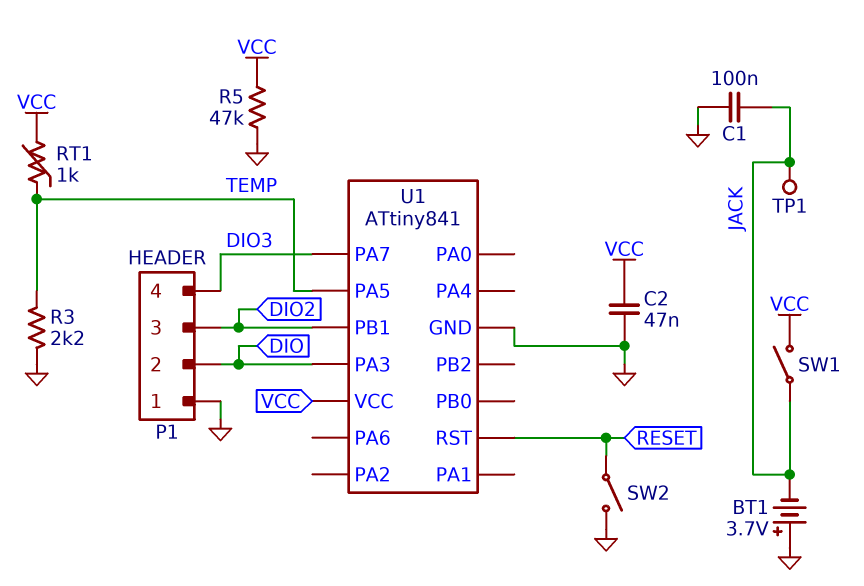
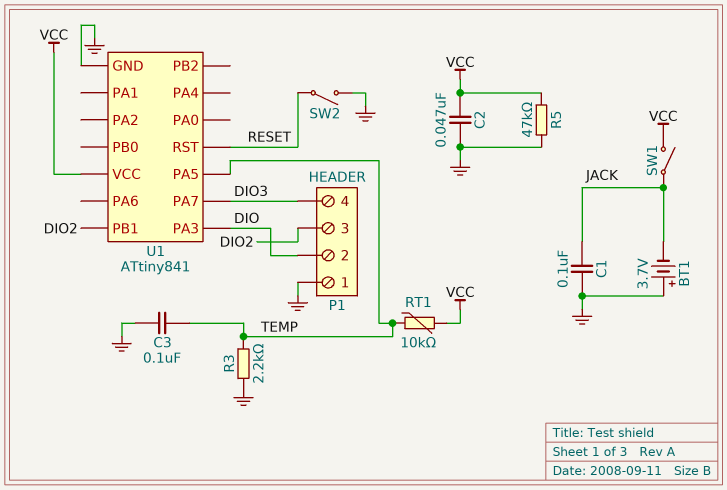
C3: none -> 100nF (GND, TEMP)
RT1: 1k (TEMP, VCC) -> 10k (TEMP, VCC)
TP1: test point (JACK) -> none

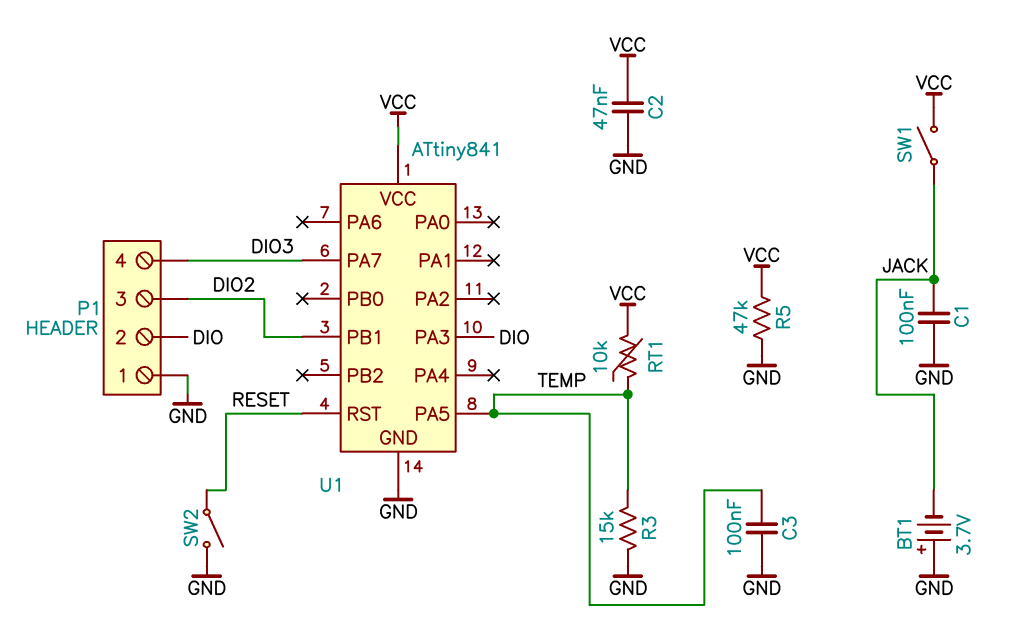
R3: 2.2k (GND, TEMP) -> 15k (GND, TEMP)

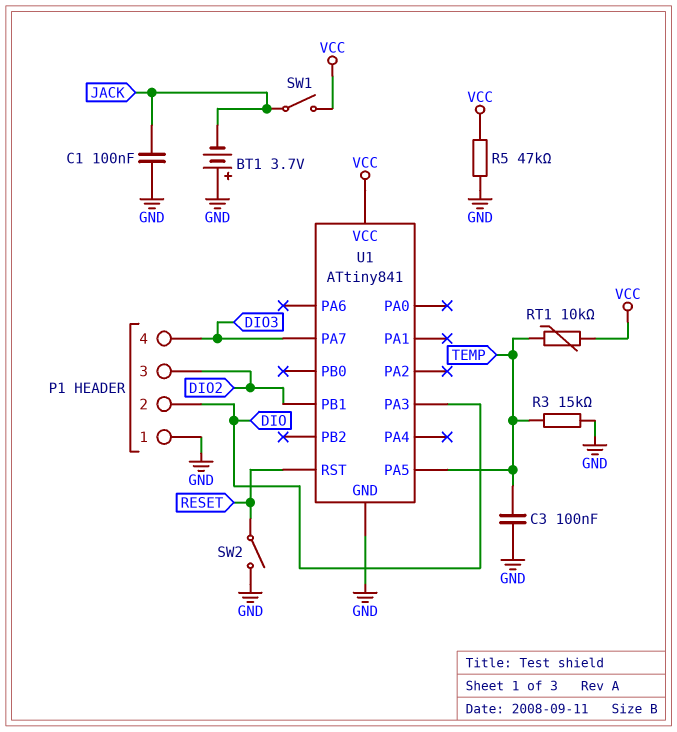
C2: 47nF (GND, VCC) -> none

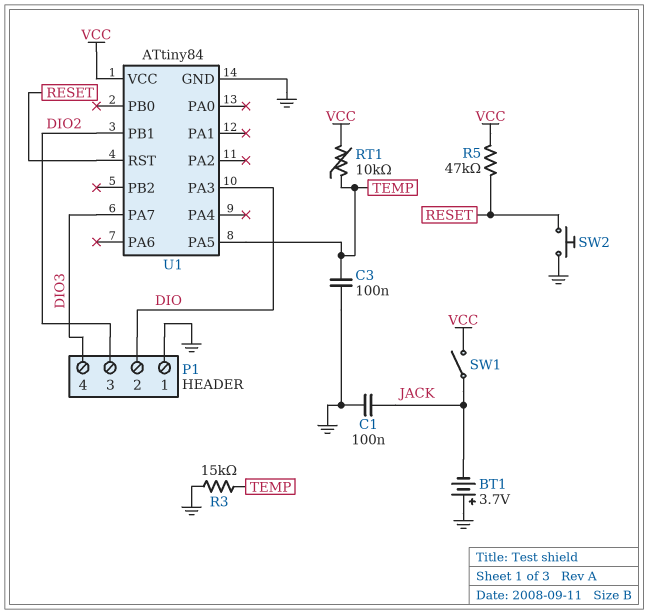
R5: 47k (GND, VCC) -> 47k (RESET, VCC)
SW2: switch (GND, RESET) -> button (GND, RESET)
U1: ATtiny841 -> ATtiny84

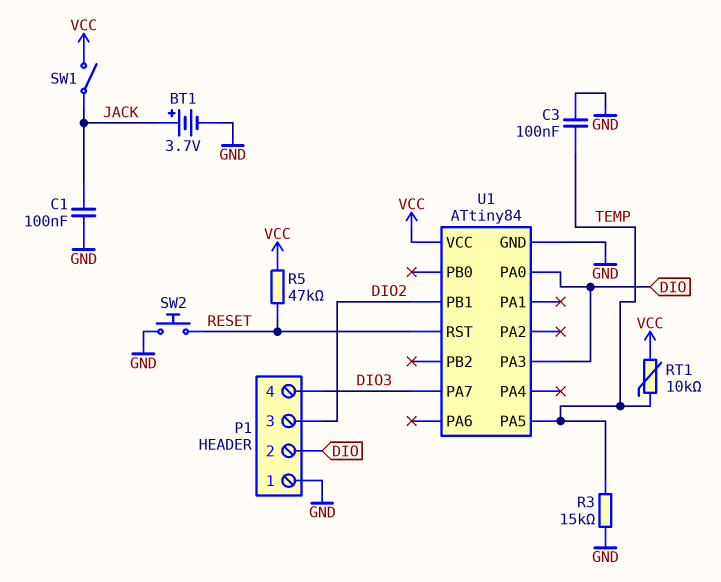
BT1: 3.7V (plus GND, minus JACK) -> 3.7V (plus JACK, minus GND)
U1 pin PA0: none -> DIO

